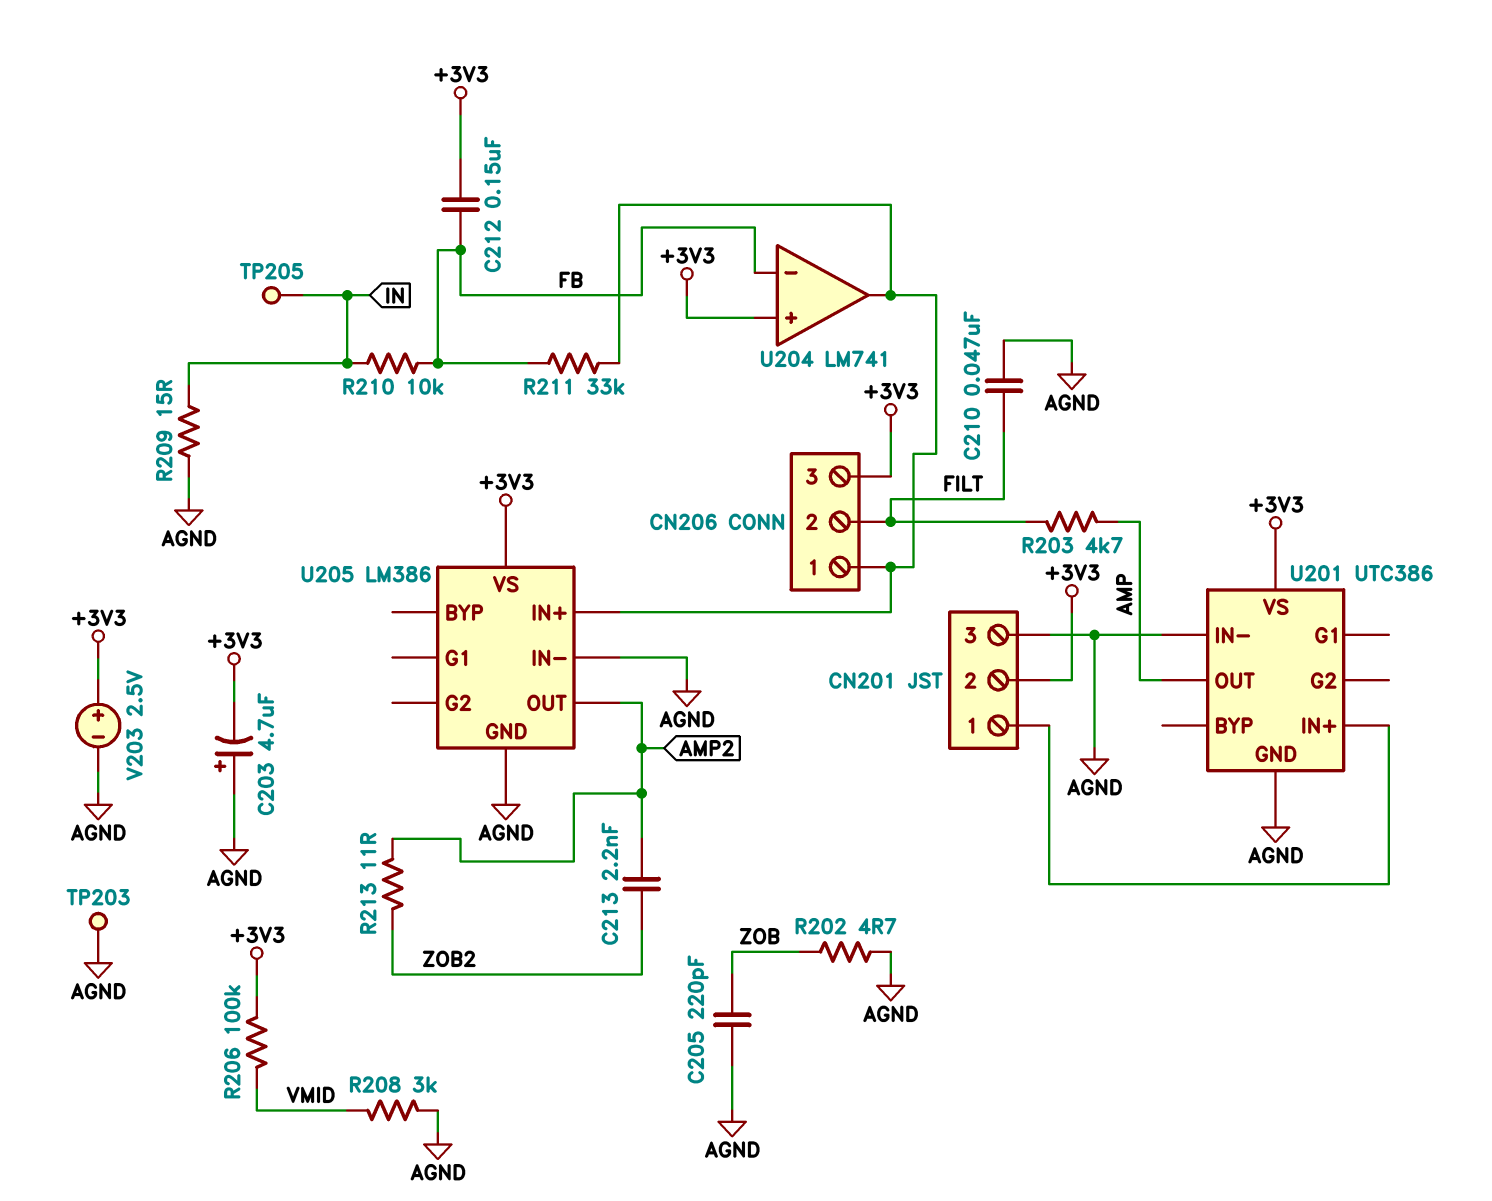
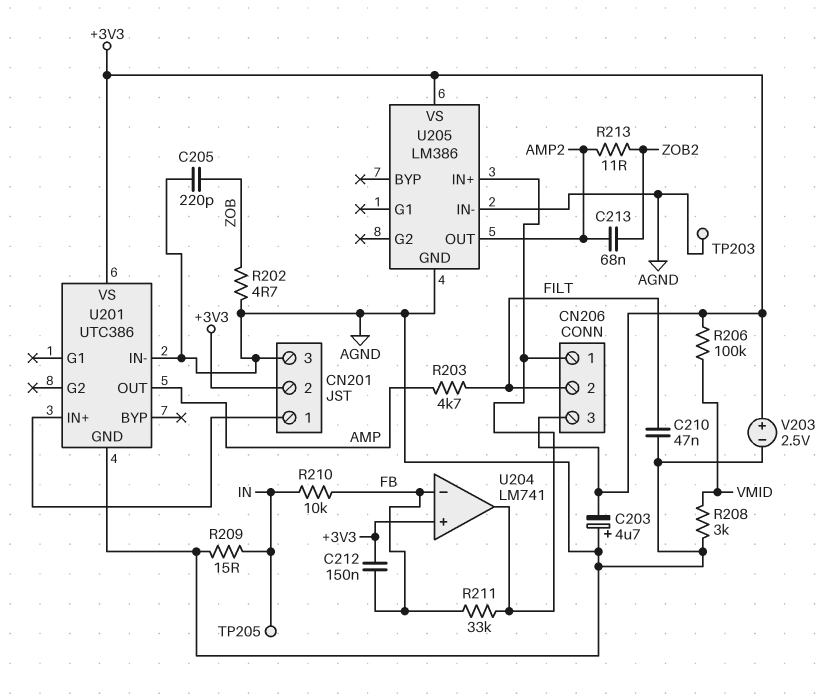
C213: 2.2nF (AMP2, ZOB2) -> 68nF (AMP2, ZOB2)

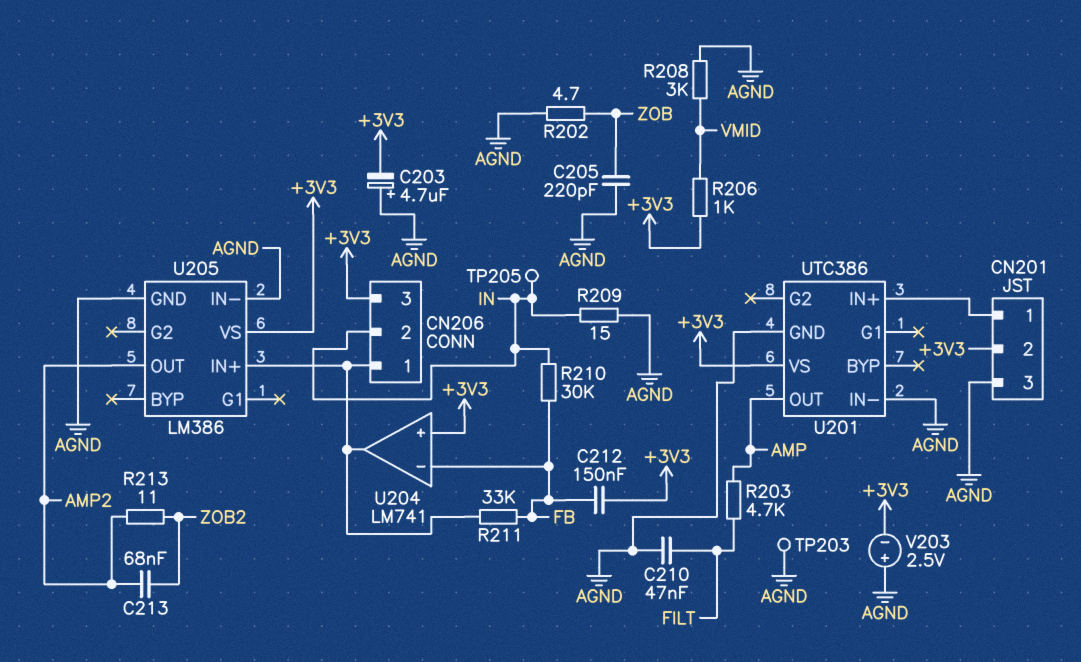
CN206 pin 2: FILT -> IN
R206: 100k (+3V3, VMID) -> 1k (+3V3, VMID)
R210: 10k (FB, IN) -> 30k (FB, IN)
V203: 2.5V (plus +3V3, minus AGND) -> 2.5V (plus AGND, minus +3V3)

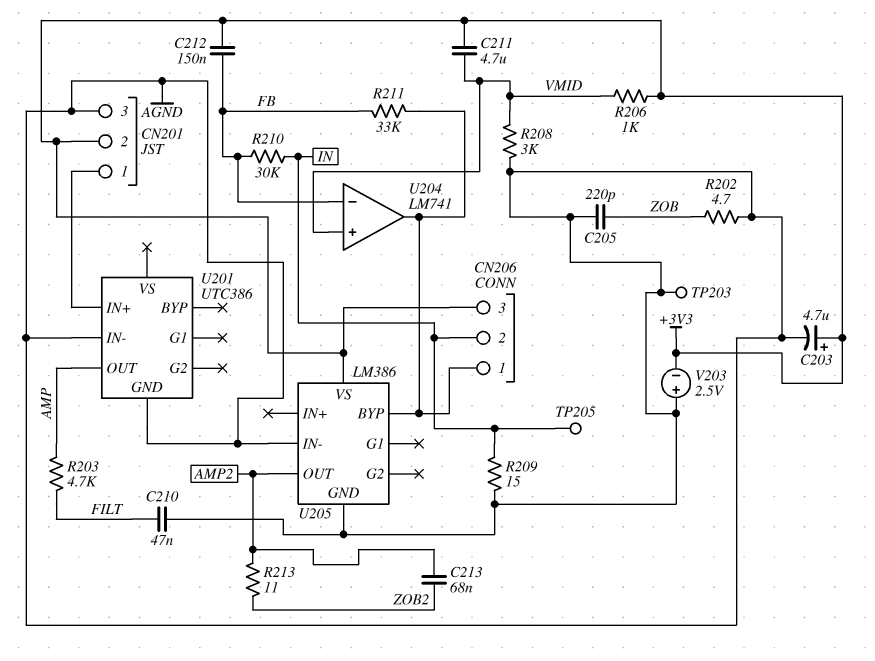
C203: 4.7uF (plus AGND, minus +3V3) -> 4.7uF (plus +3V3, minus AGND)
C211: none -> 4.7uF (+3V3, VMID)
U201 pin VS: +3V3 -> none
U204 pin in+: +3V3 -> VMID
U205 pin BYP: none -> CN206/1
U205 pin IN+: CN206/1 -> none

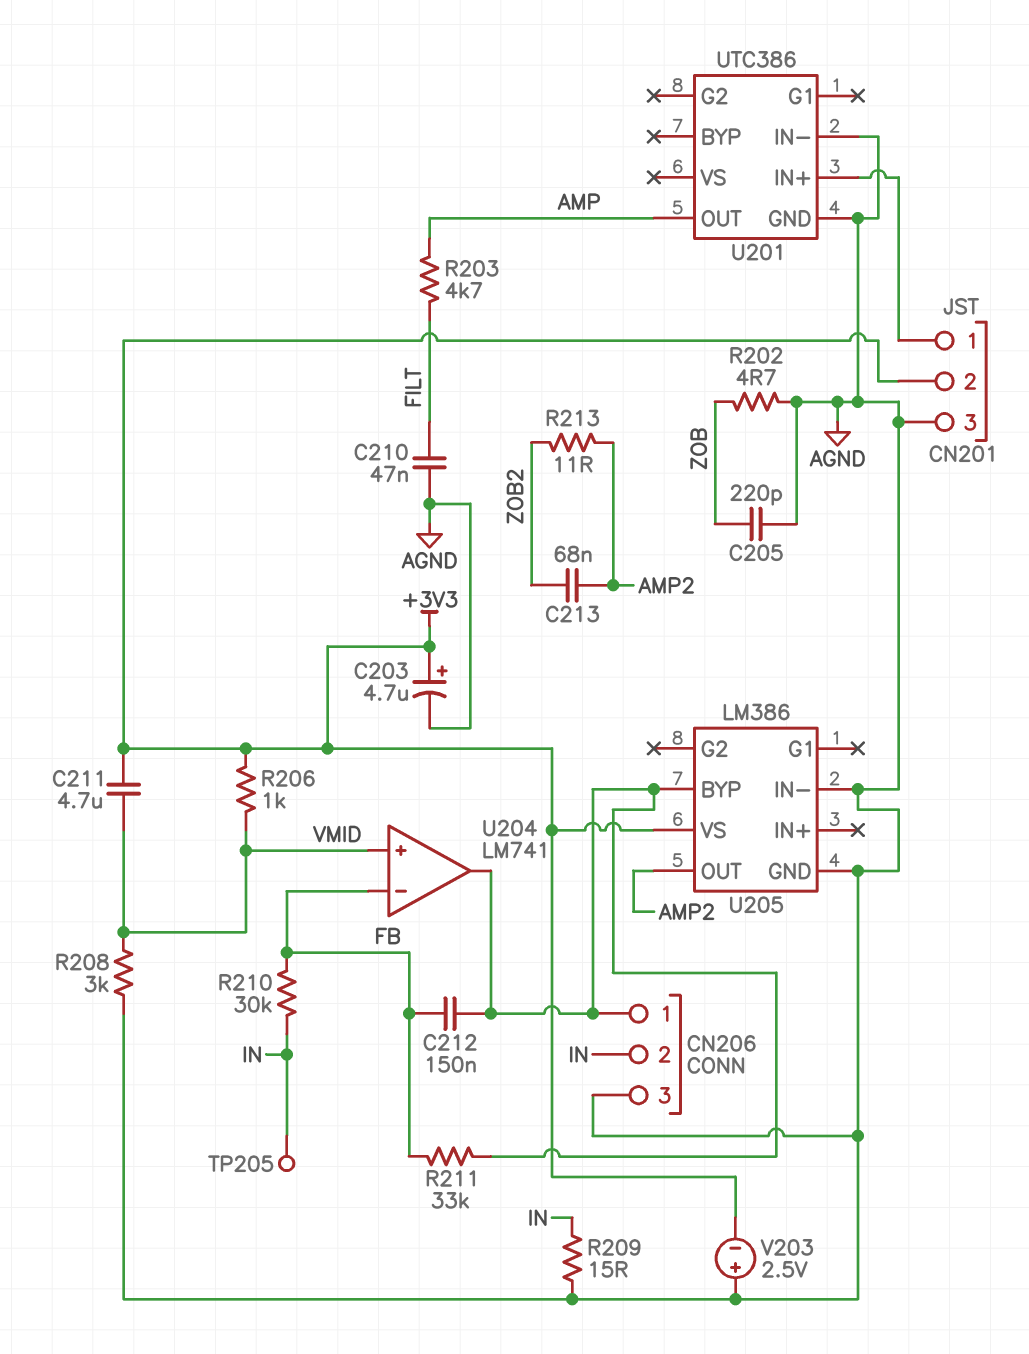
C212: 150nF (+3V3, FB) -> 150nF (CN206/1, FB)
CN206 pin 3: +3V3 -> AGND
TP203: test point (AGND) -> none

